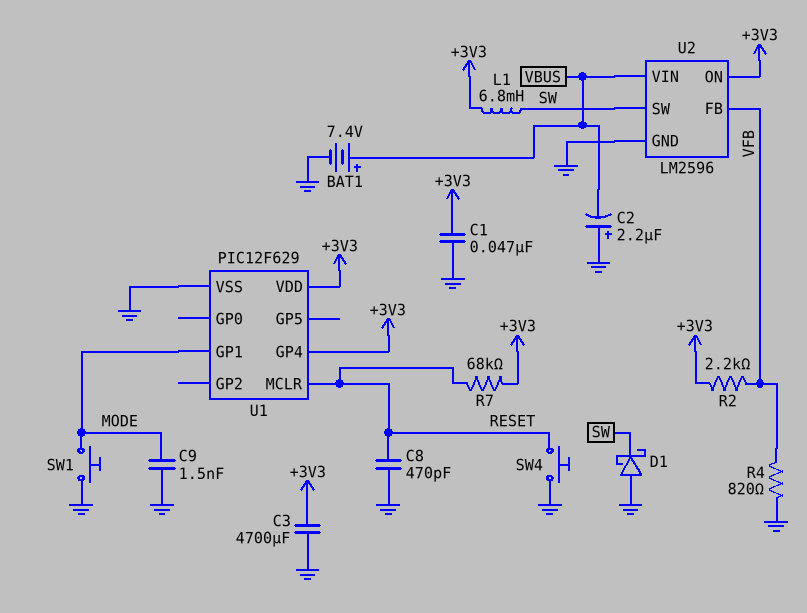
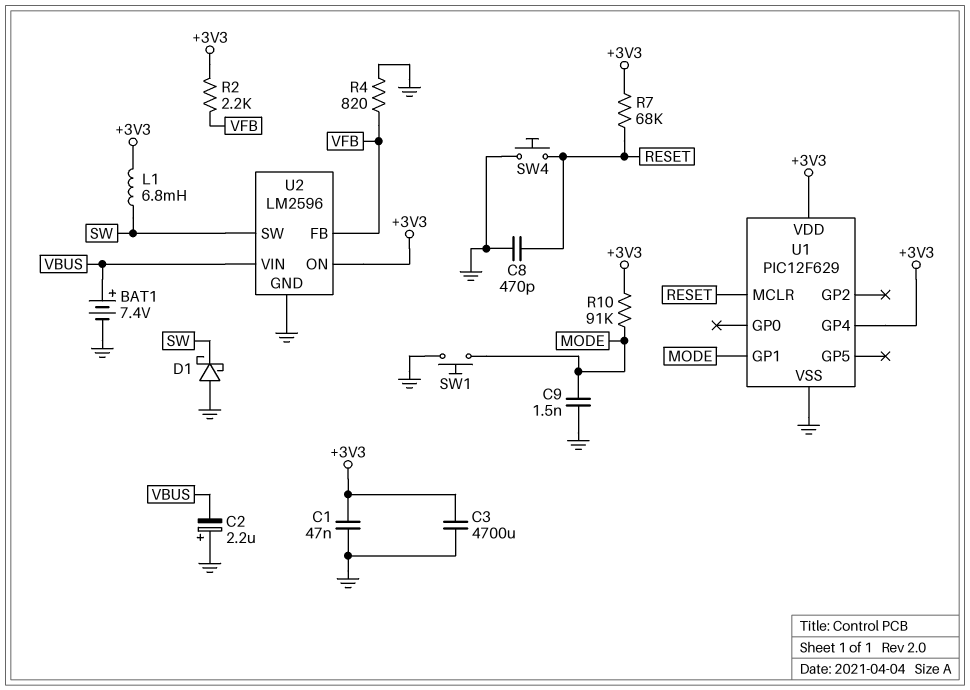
R10: none -> 91k (+3V3, MODE)

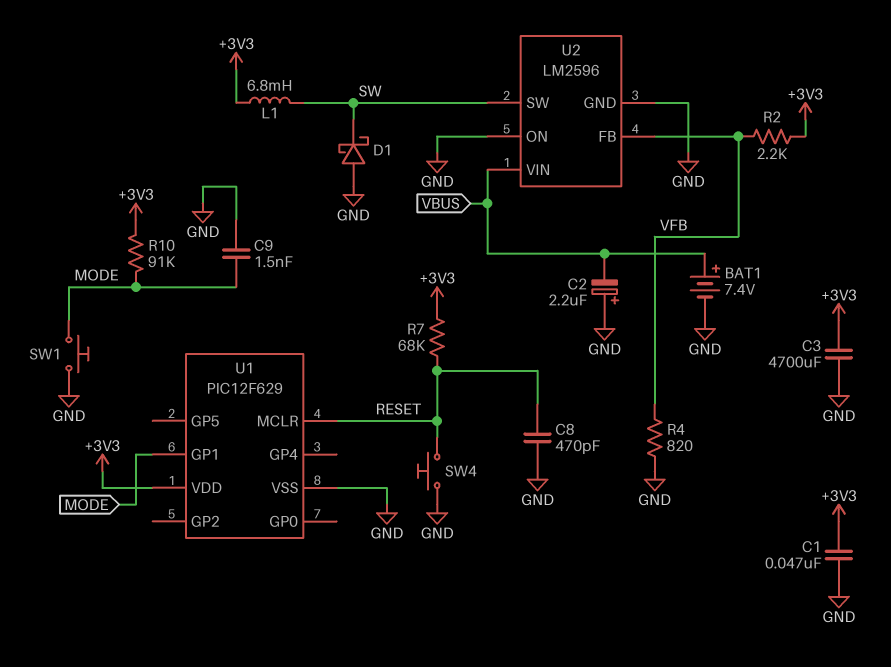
U1 pin GP4: +3V3 -> none
U2 pin ON: +3V3 -> GND

